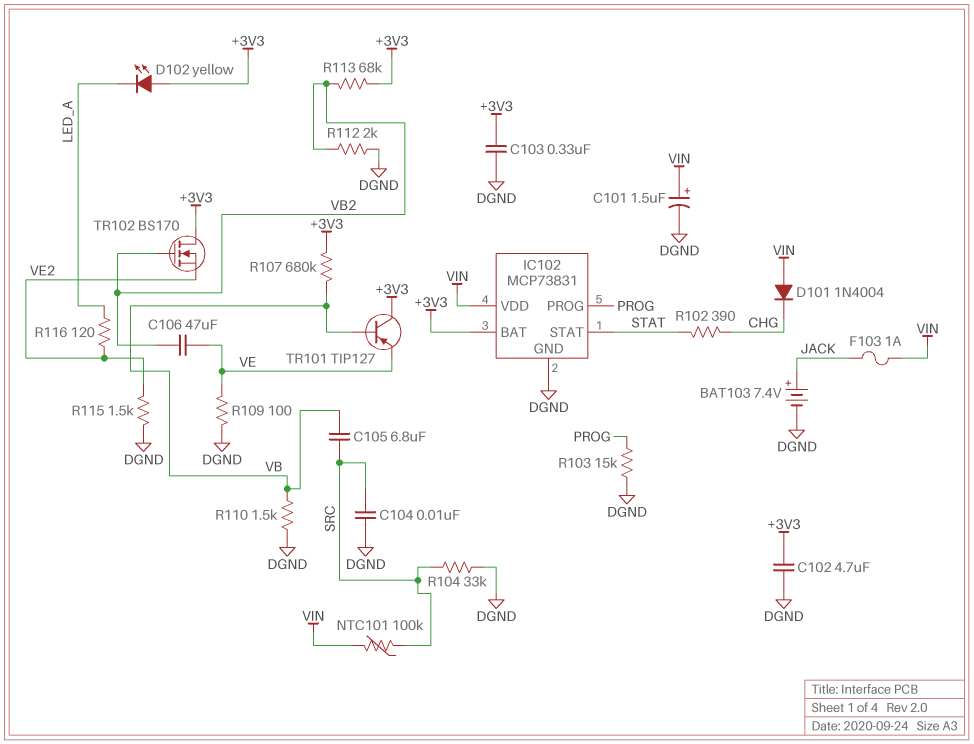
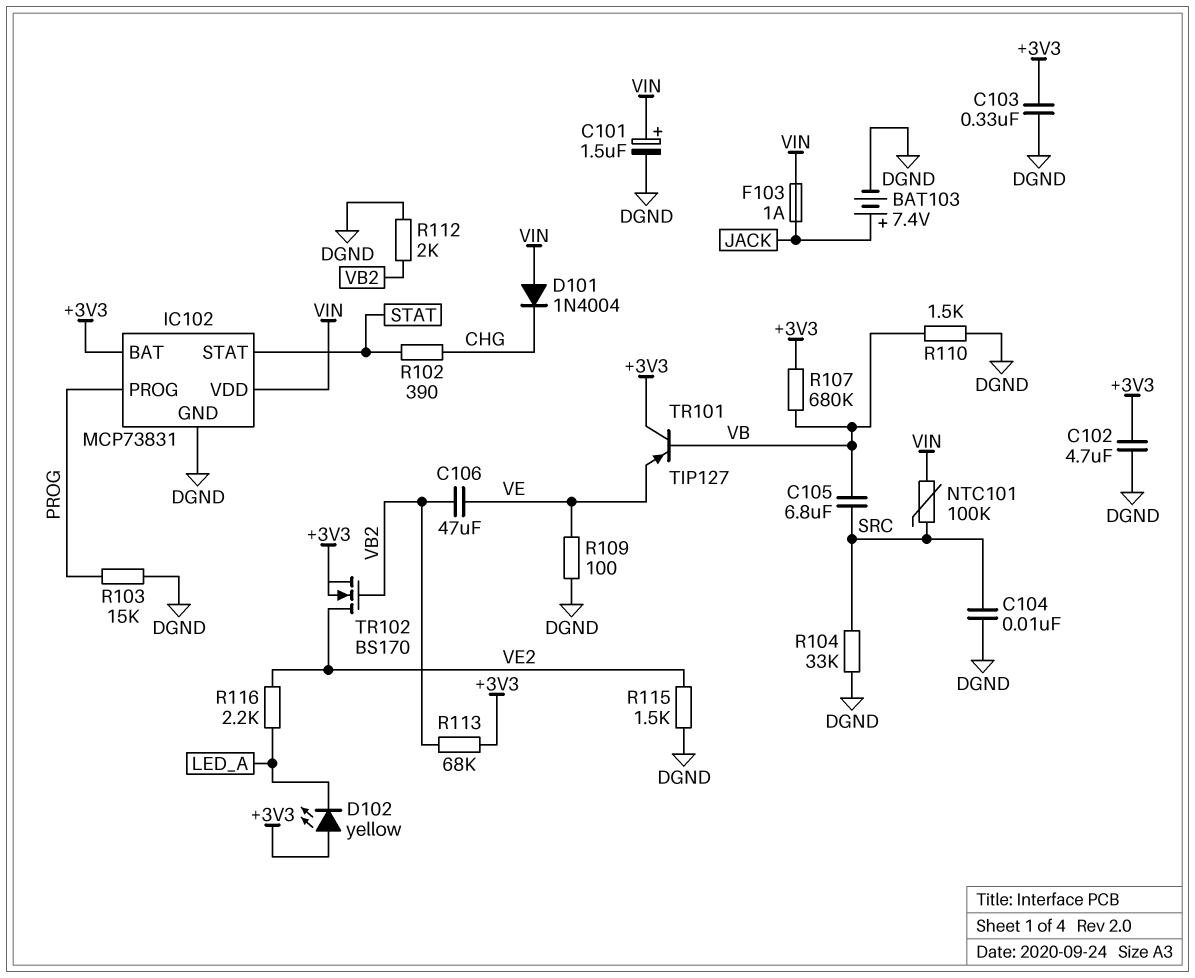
R116: 120 (LED_A, VE2) -> 2.2k (LED_A, VE2)
TR102: NMOS BS170 (G VB2, D +3V3, S VE2) -> NMOS BS170 (G VB2, D VE2, S +3V3)

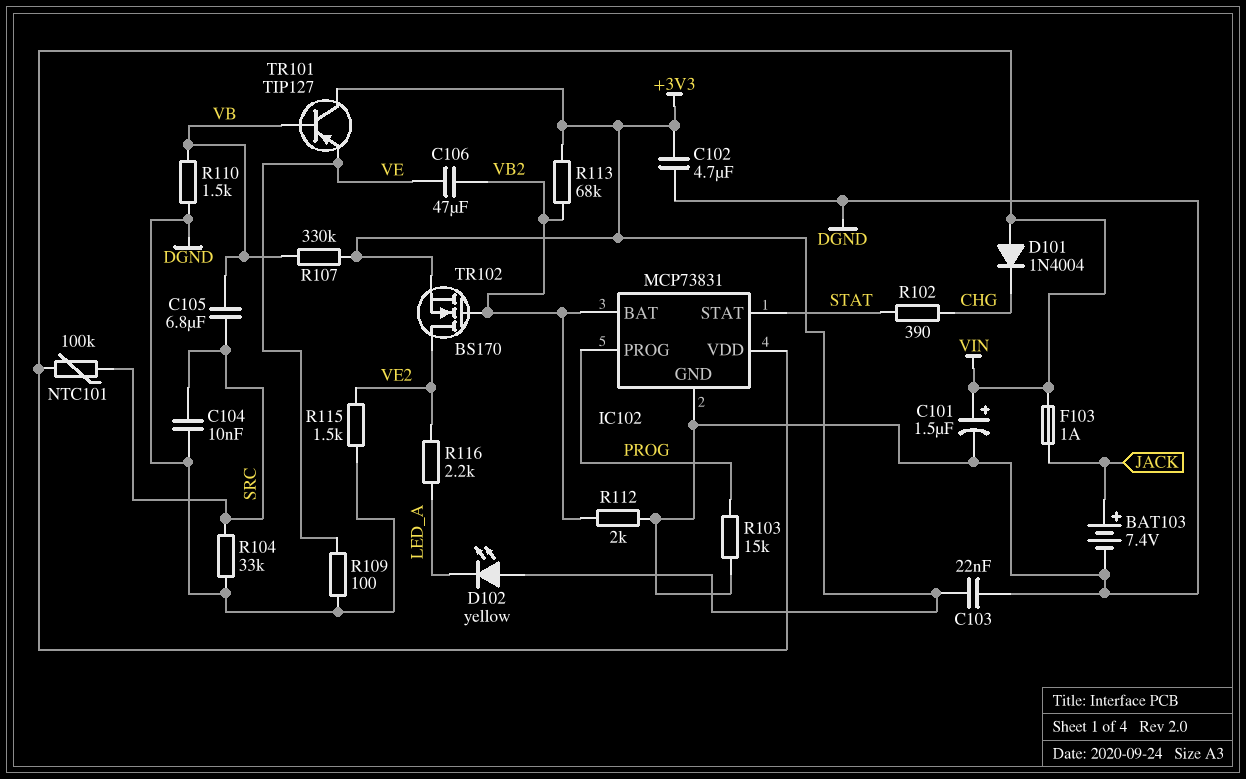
C103: 330nF (+3V3, DGND) -> 22nF (+3V3, DGND)
IC102 pin BAT: +3V3 -> VB2
R107: 680k (+3V3, VB) -> 330k (+3V3, VB)

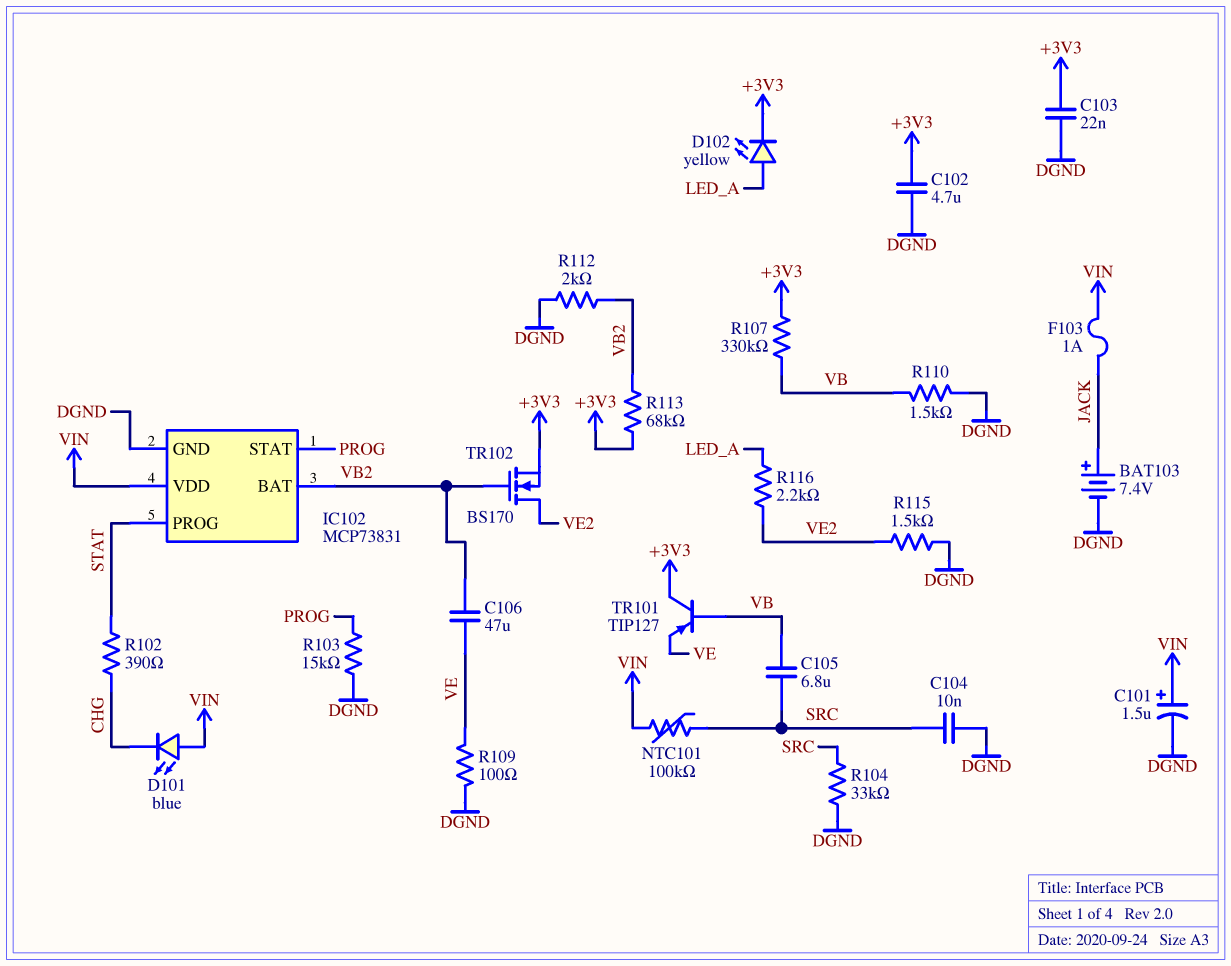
D101: diode 1N4004 (A VIN, K CHG) -> LED blue (A VIN, K CHG)
D102: LED yellow (A +3V3, K LED_A) -> LED yellow (A LED_A, K +3V3)
IC102 pin PROG: PROG -> STAT
IC102 pin STAT: STAT -> PROG

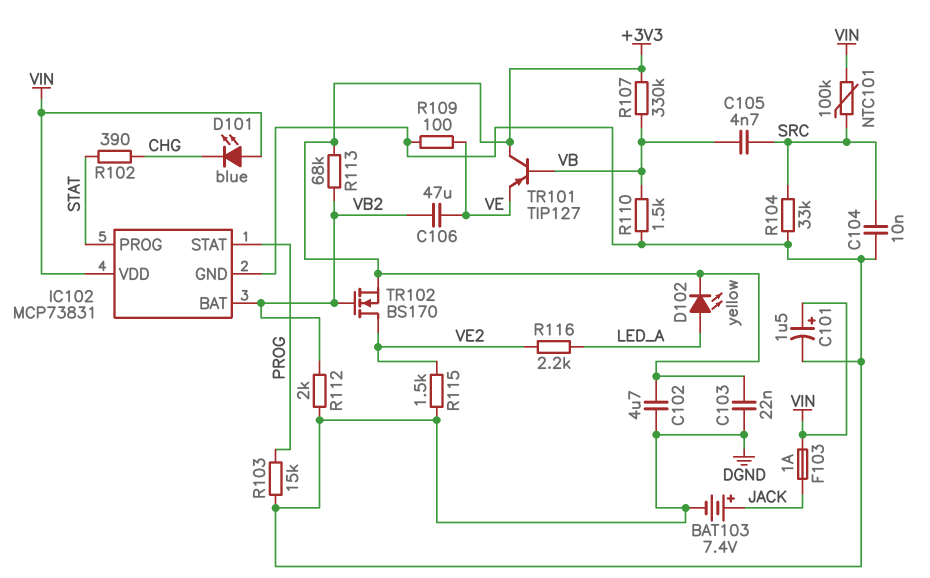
C105: 6.8uF (SRC, VB) -> 4.7nF (SRC, VB)

